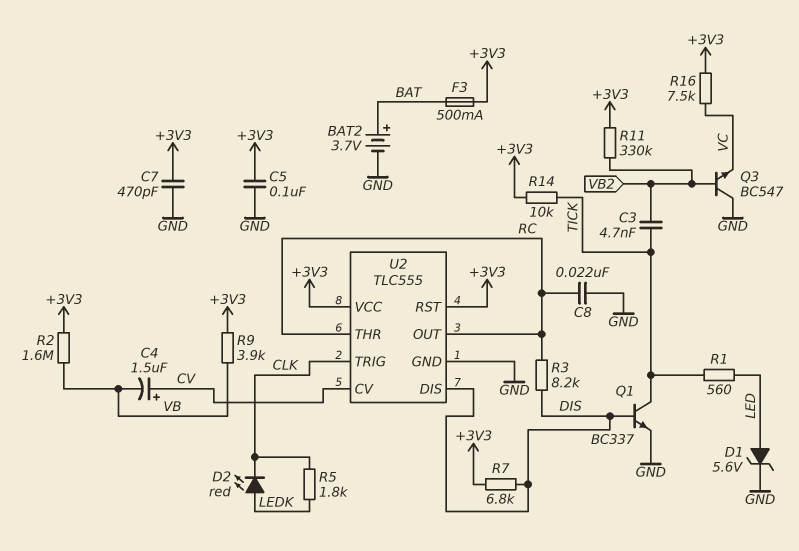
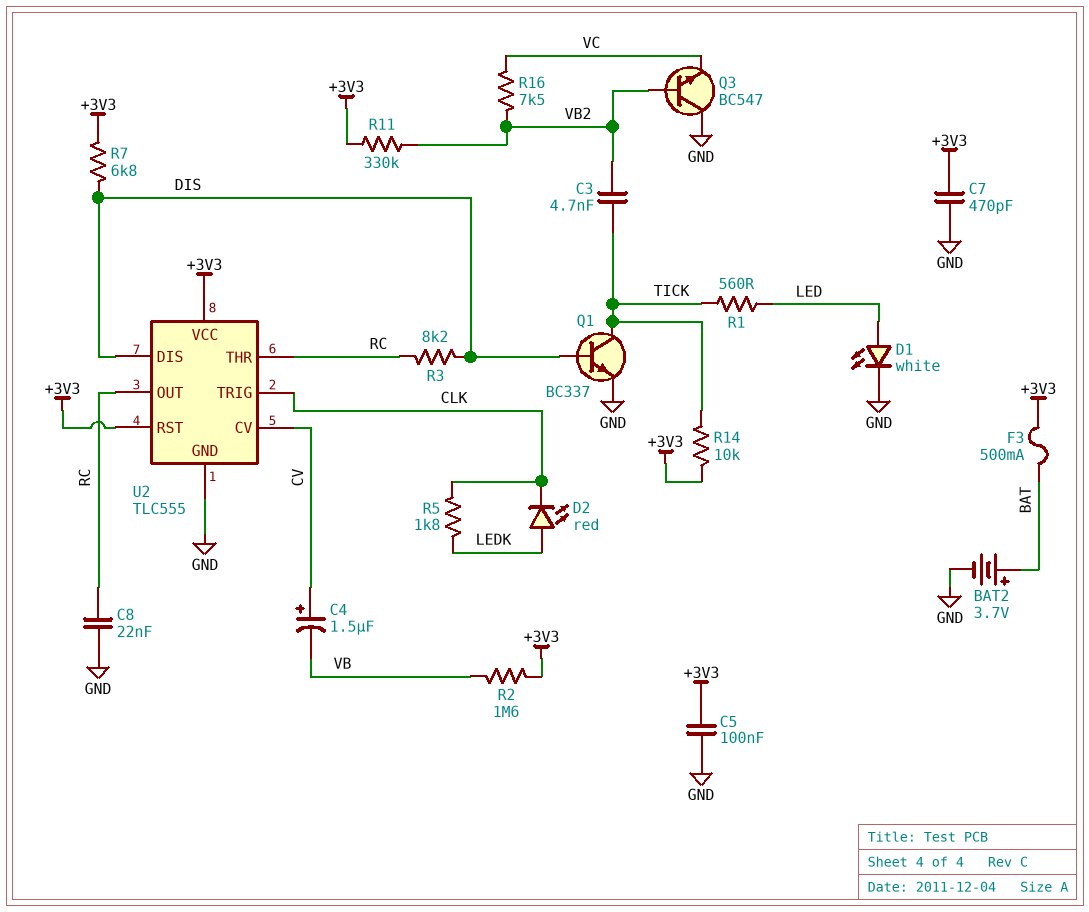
D1: zener 5.6V (A LED, K GND) -> LED white (A LED, K GND)
R9: 3.9k (+3V3, VB) -> none
R16: 7.5k (+3V3, VC) -> 7.5k (VB2, VC)

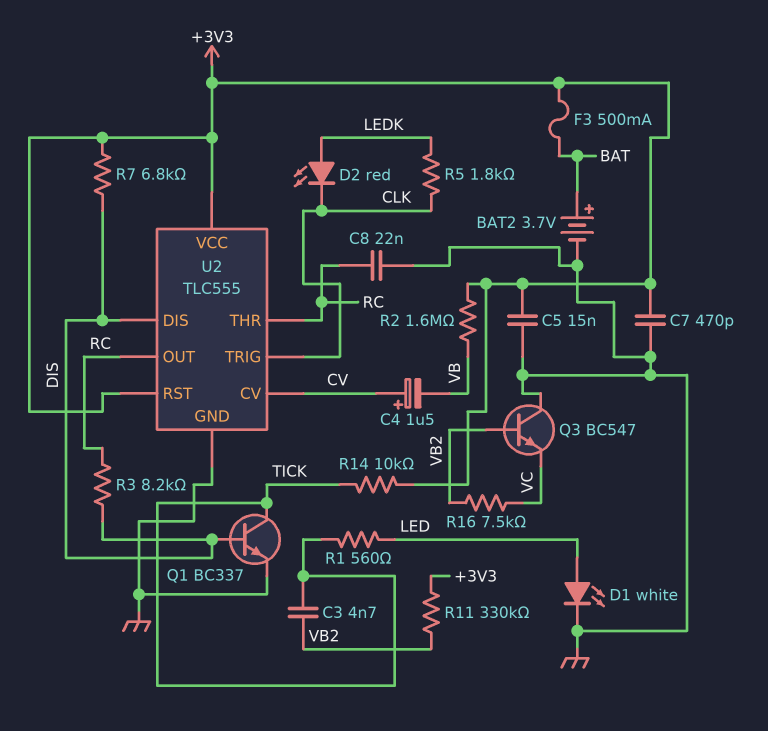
C5: 100nF (+3V3, GND) -> 15nF (+3V3, GND)

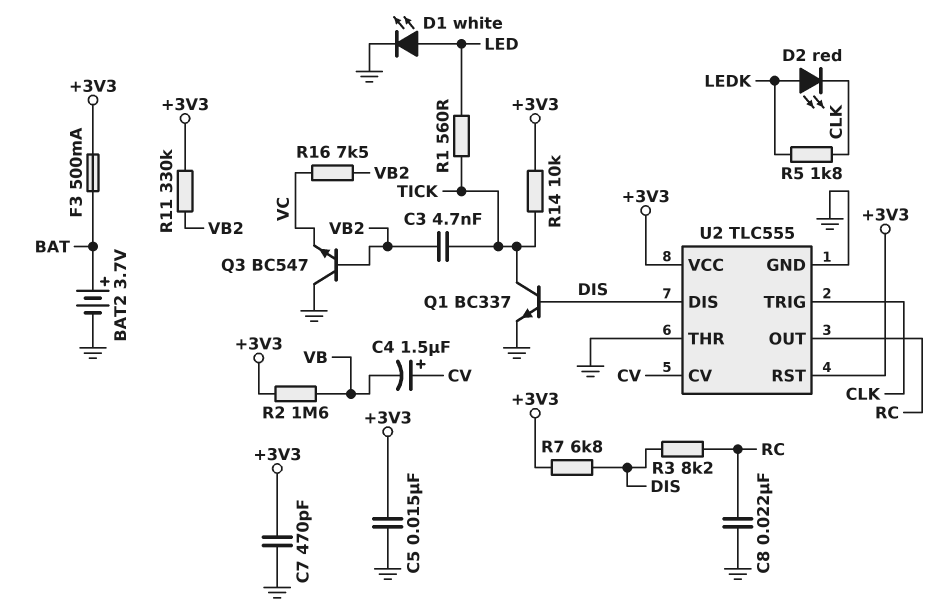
U2 pin THR: RC -> GND

